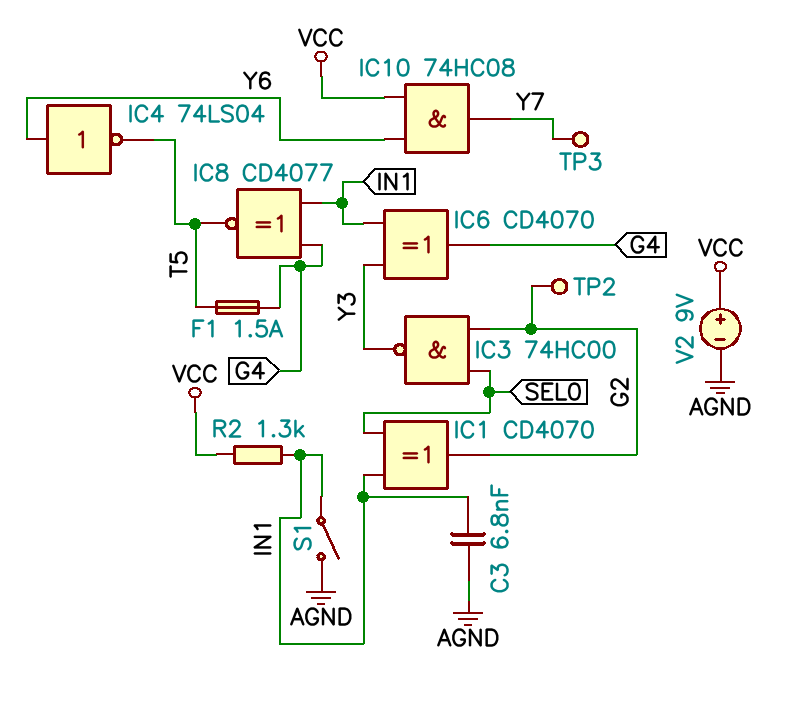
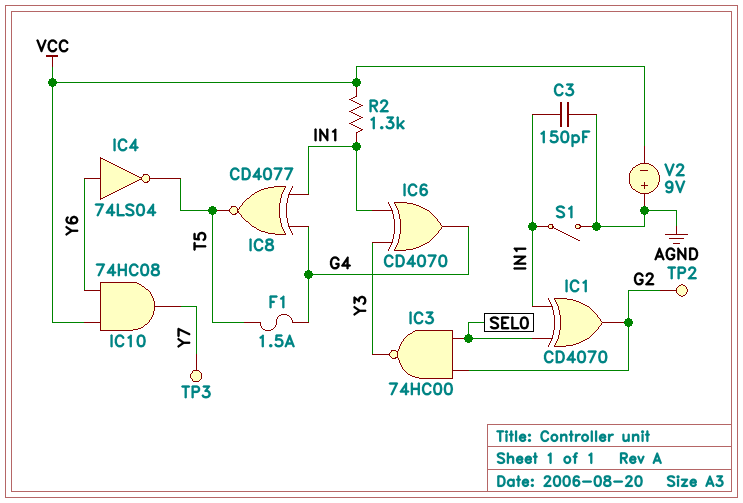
C3: 6.8nF (AGND, IN1) -> 150pF (AGND, IN1)
V2: 9V (plus VCC, minus AGND) -> 9V (plus AGND, minus VCC)

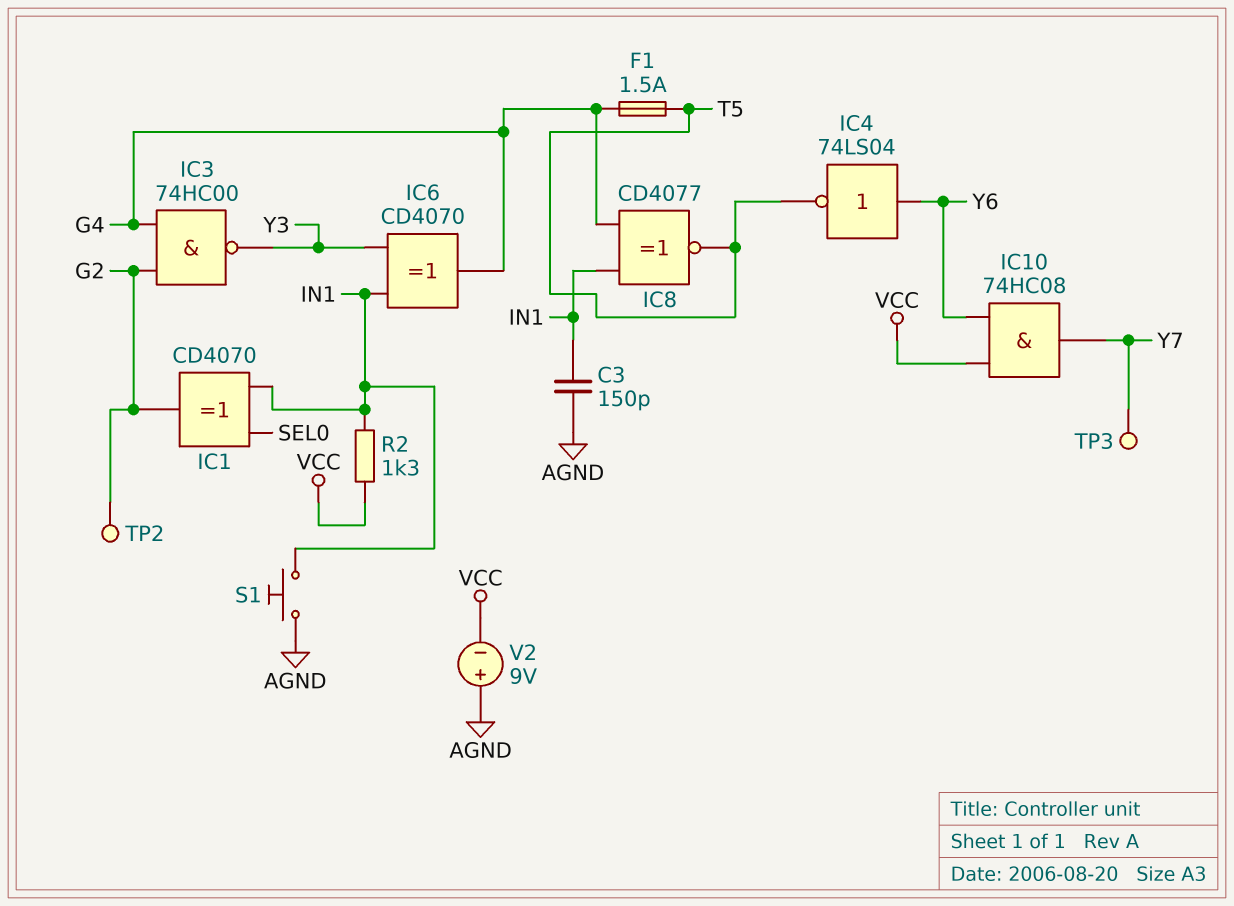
IC3: NAND 74HC00 (in G2, in SEL0, out Y3) -> NAND 74HC00 (in G2, in G4, out Y3)
S1: switch (AGND, IN1) -> button (AGND, IN1)

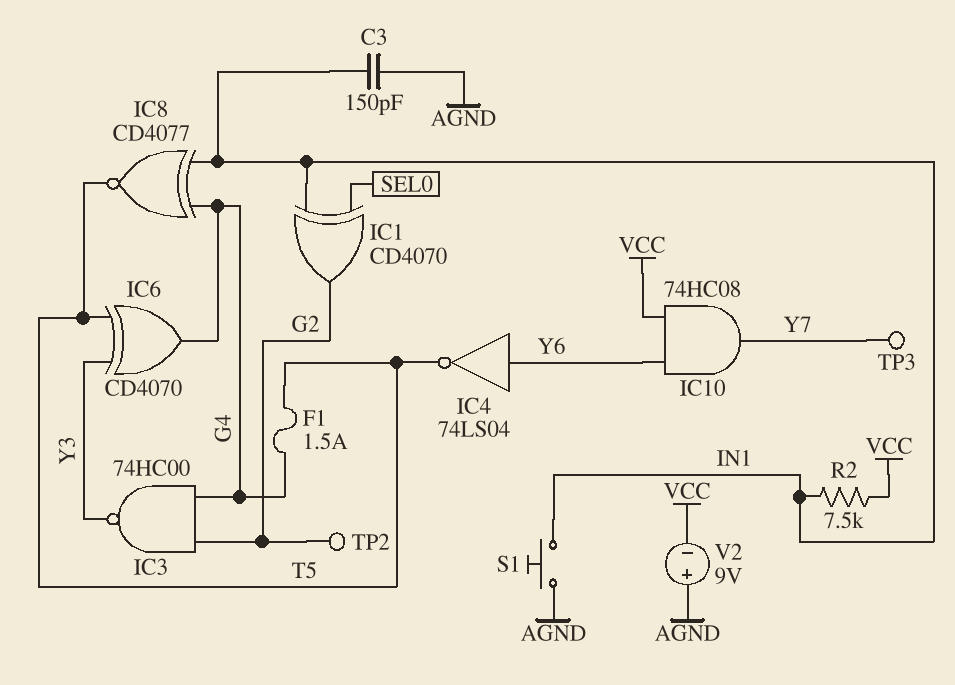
IC6: XOR CD4070 (in IN1, in Y3, out G4) -> XOR CD4070 (in T5, in Y3, out G4)
R2: 1.3k (IN1, VCC) -> 7.5k (IN1, VCC)

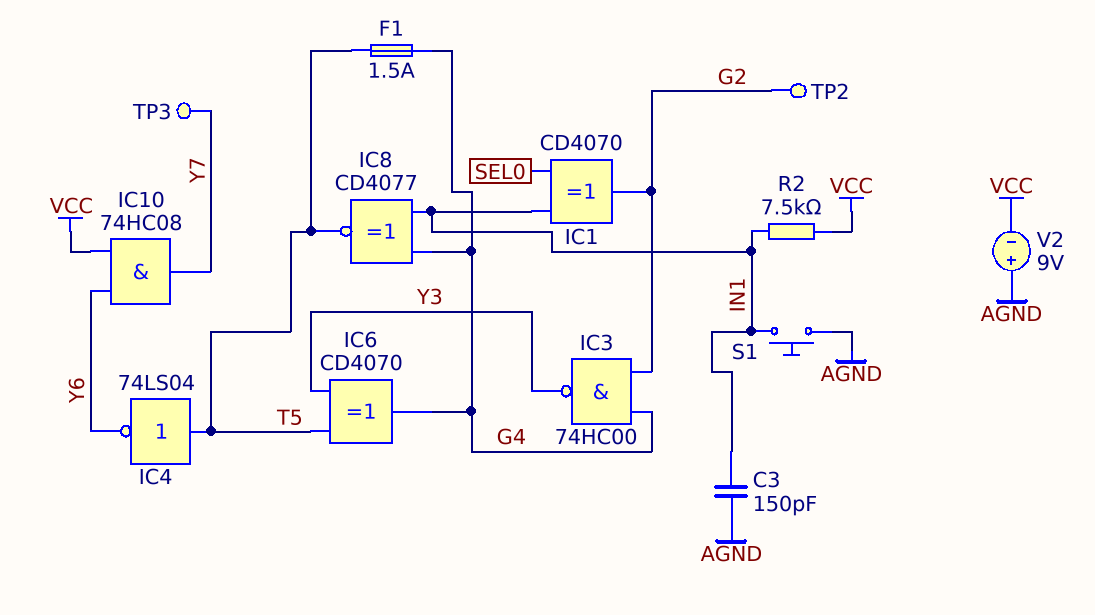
IC4: NOT 74LS04 (in Y6, out T5) -> NOT 74LS04 (in T5, out Y6)

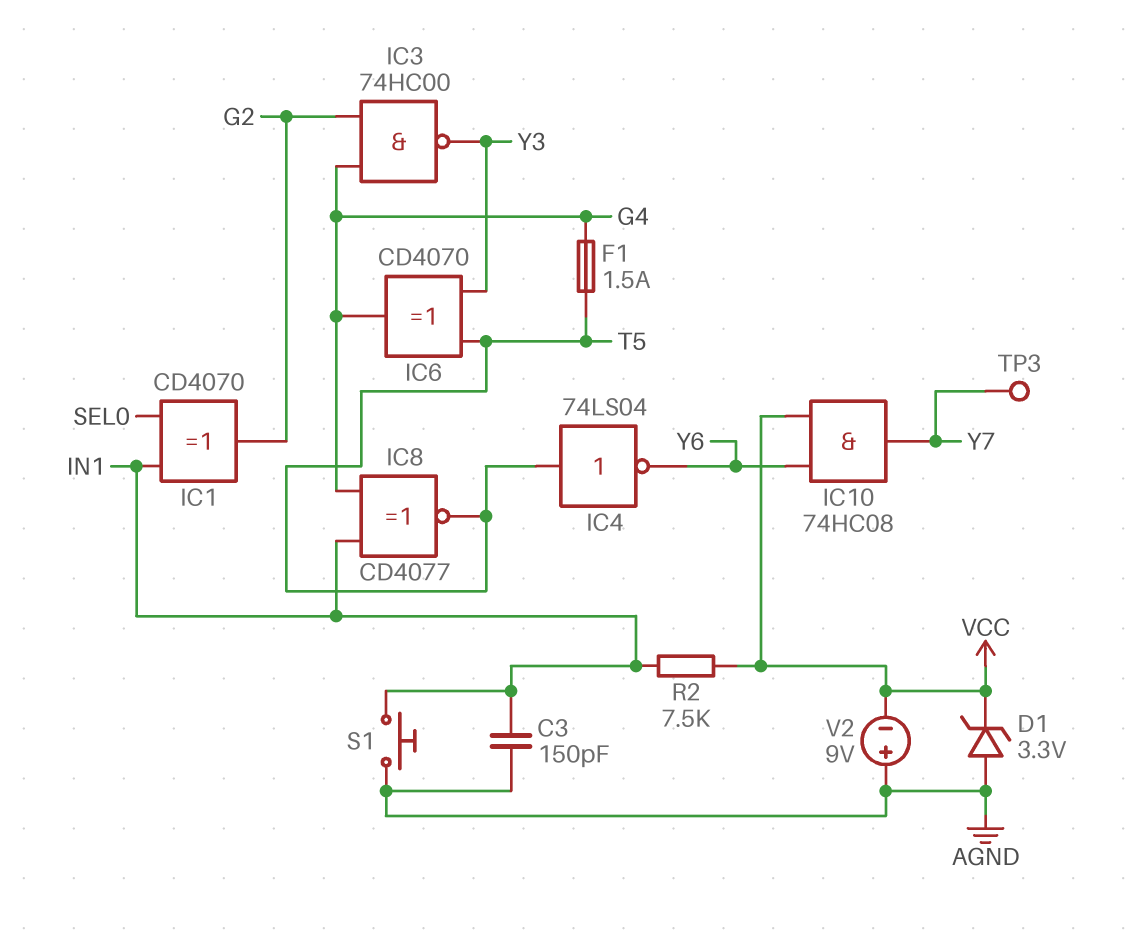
D1: none -> zener 3.3V (A AGND, K VCC)
TP2: test point (G2) -> none

